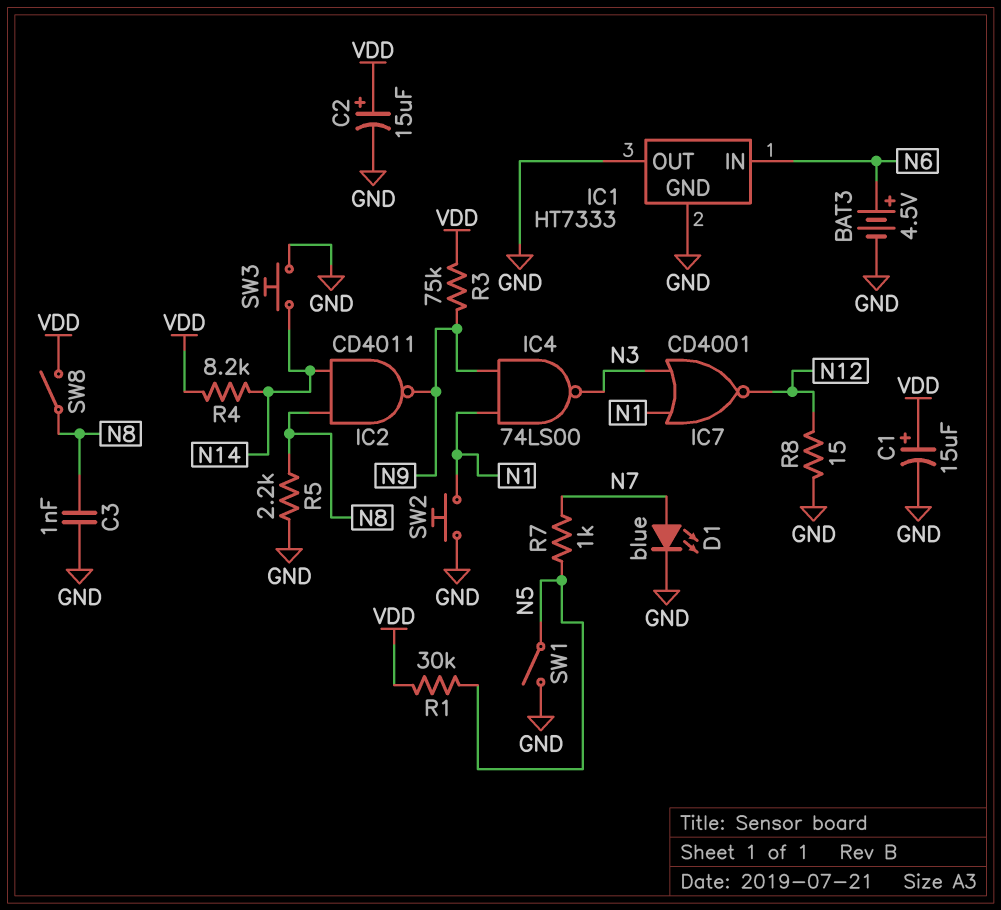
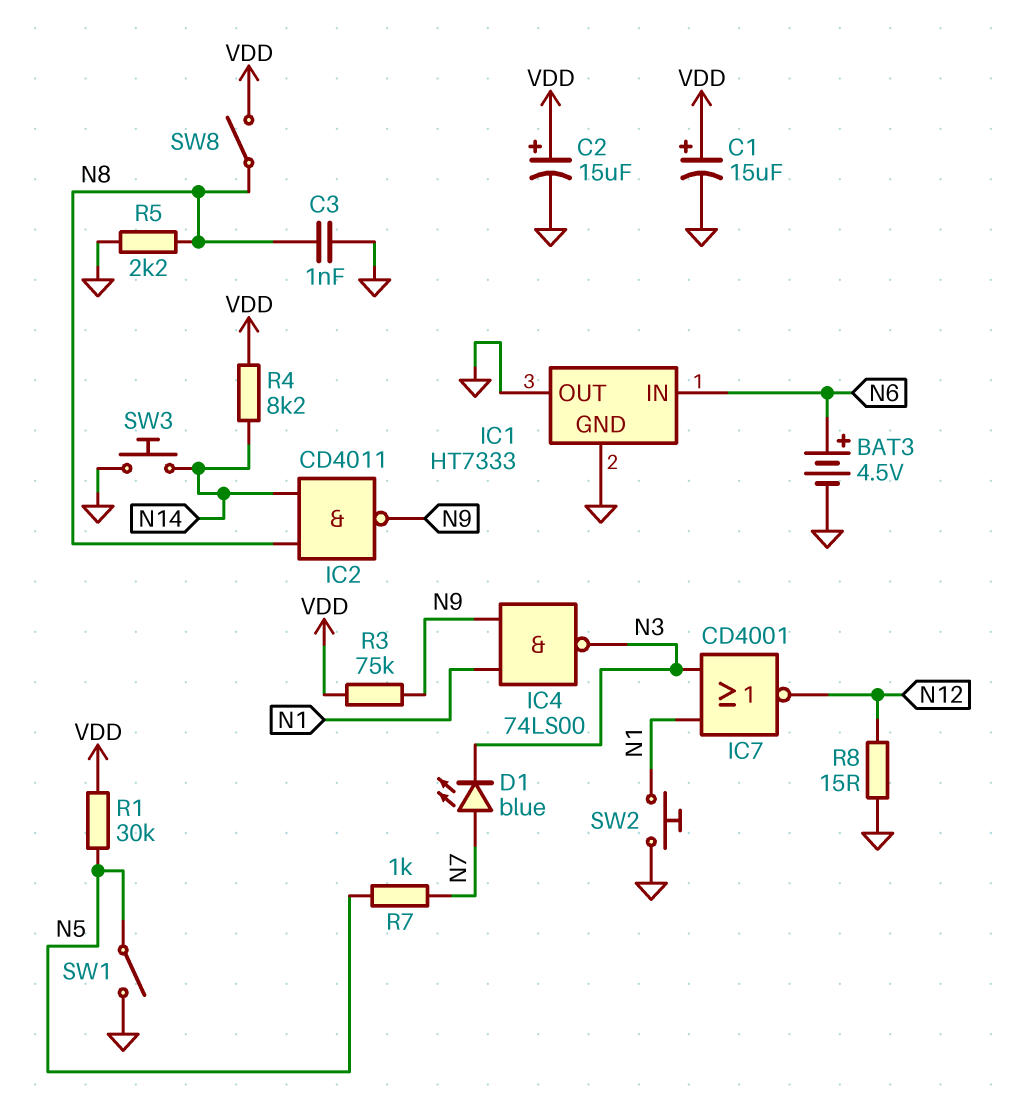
D1: LED blue (A N7, K GND) -> LED blue (A N7, K N3)

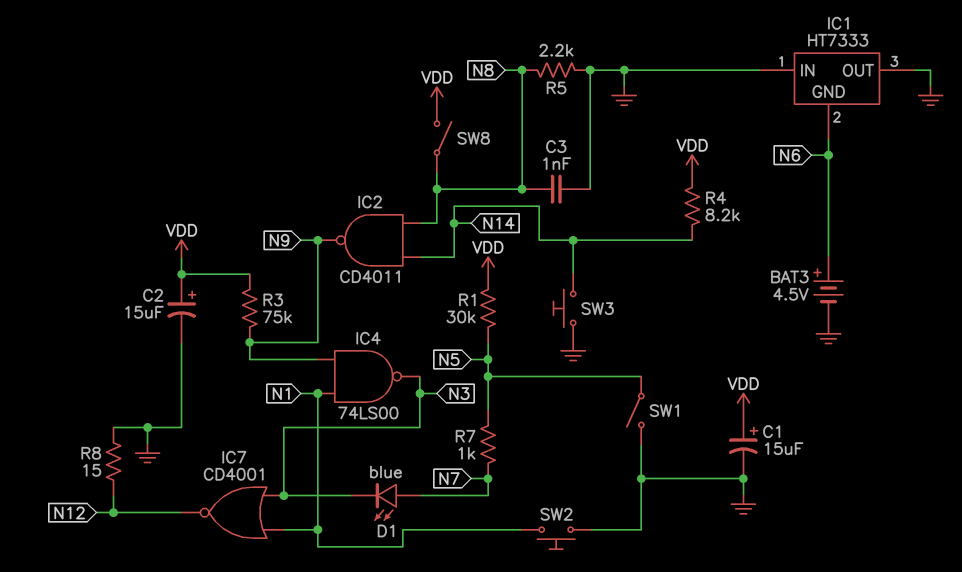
IC1 pin GND: GND -> N6
IC1 pin IN: N6 -> GND

